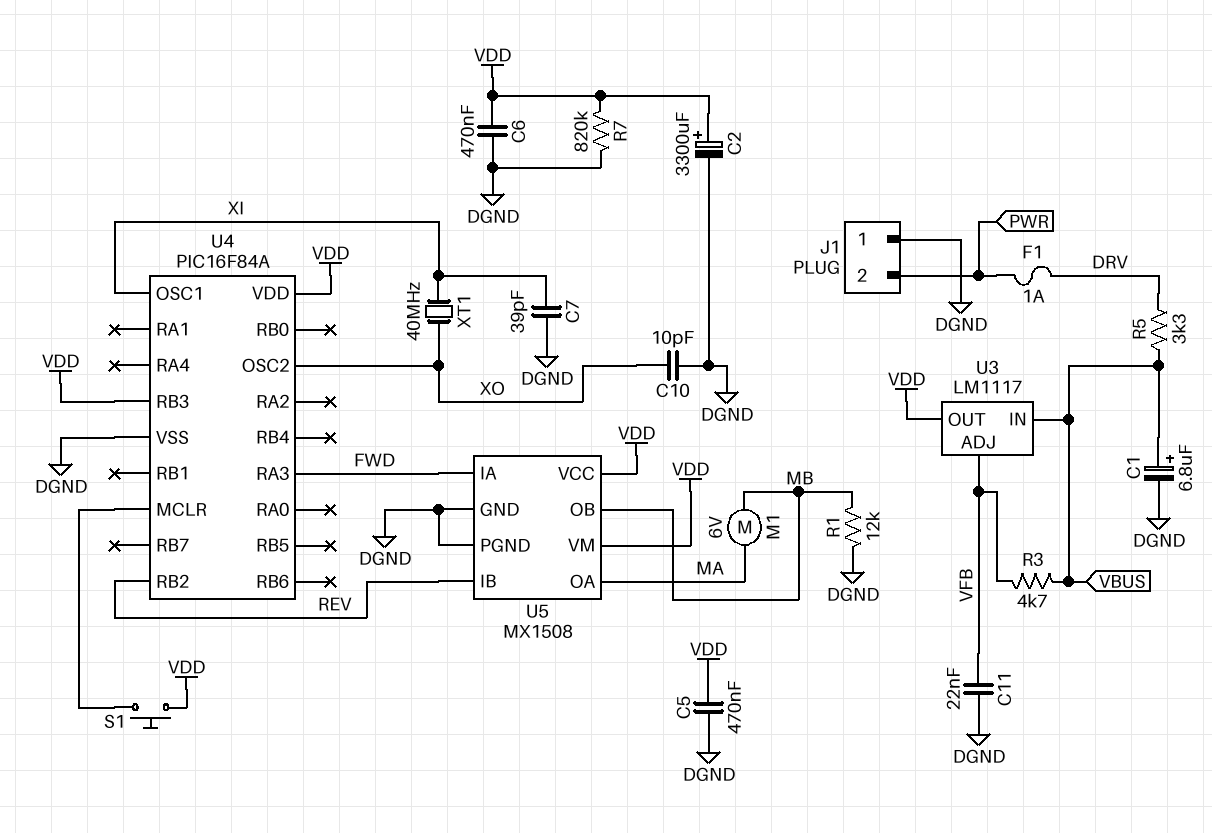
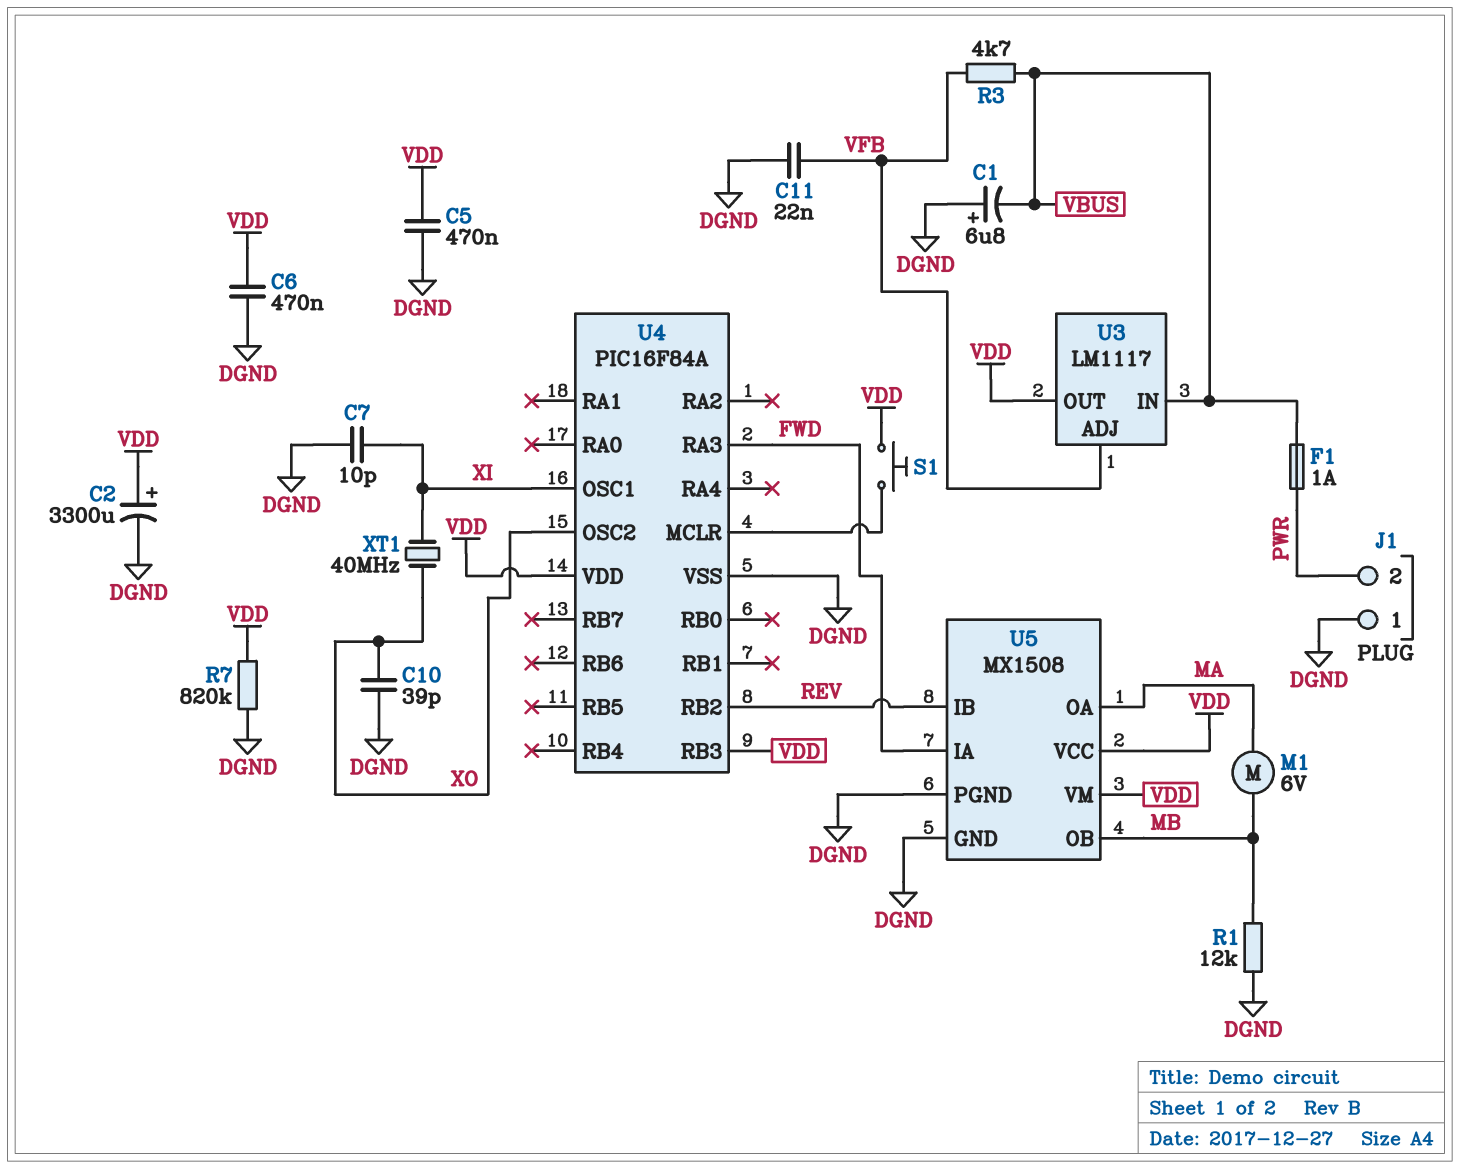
C1: 6.8uF (plus VBUS, minus DGND) -> 6.8uF (plus DGND, minus VBUS)
C7: 39pF (DGND, XI) -> 10pF (DGND, XI)
C10: 10pF (DGND, XO) -> 39pF (DGND, XO)
F1: 1A (DRV, PWR) -> 1A (PWR, VBUS)
R5: 3.3k (DRV, VBUS) -> none

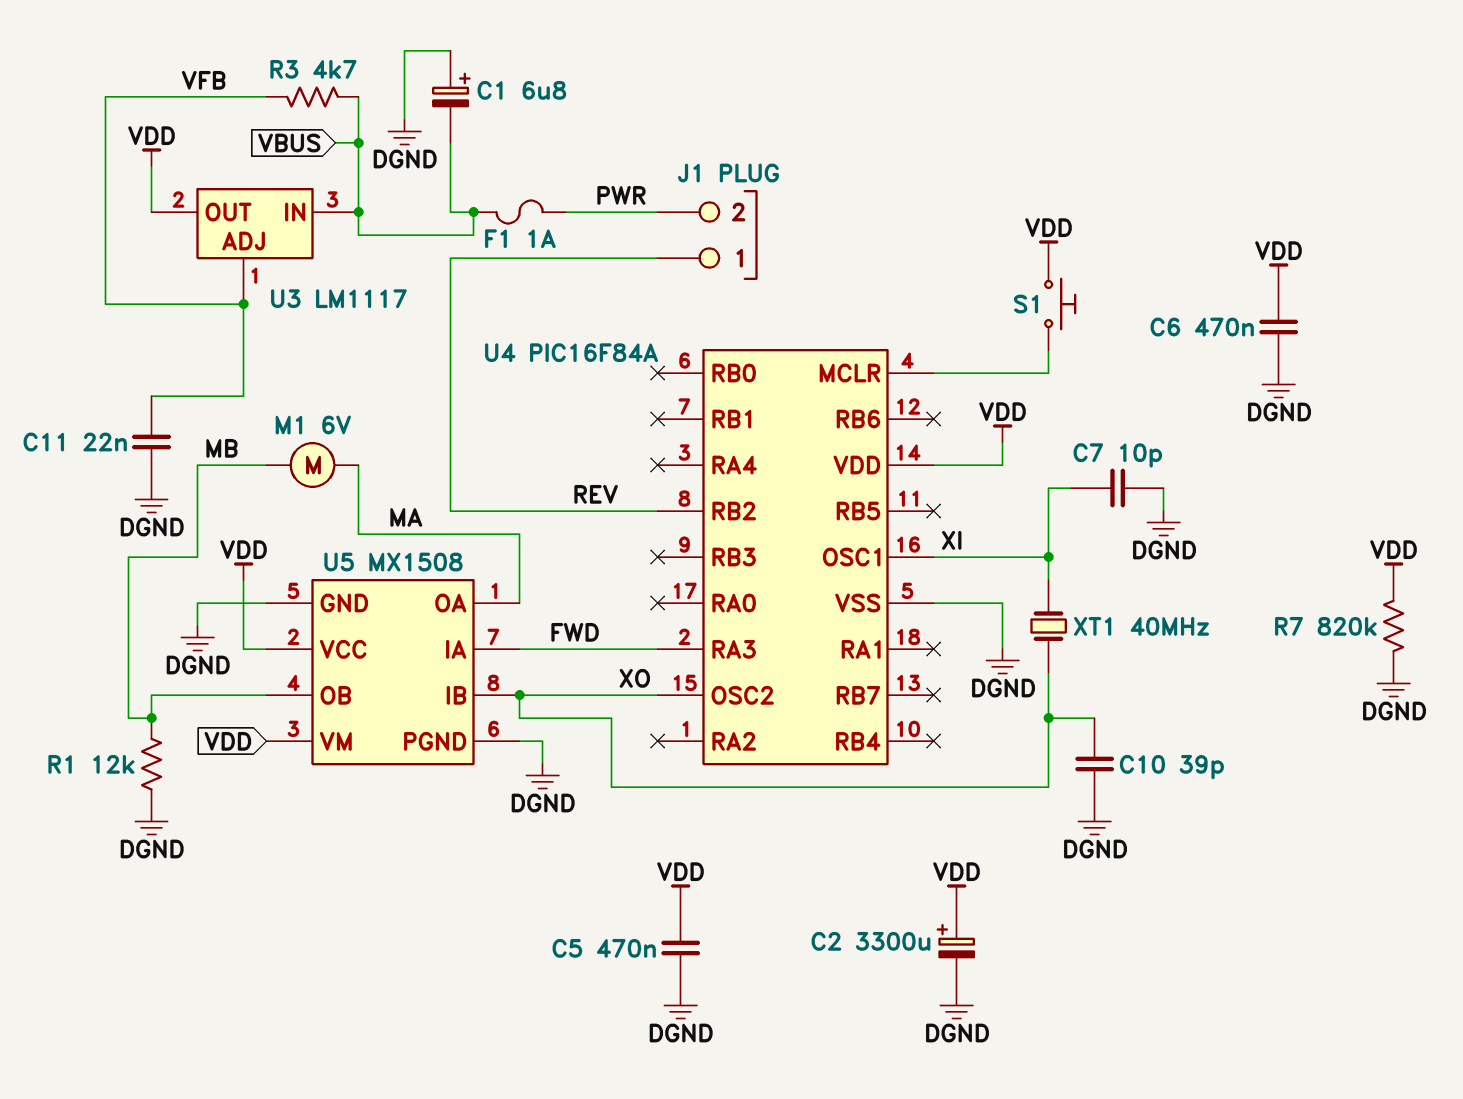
J1 pin 1: DGND -> REV
U4 pin RB3: VDD -> none
U5 pin IB: REV -> XO

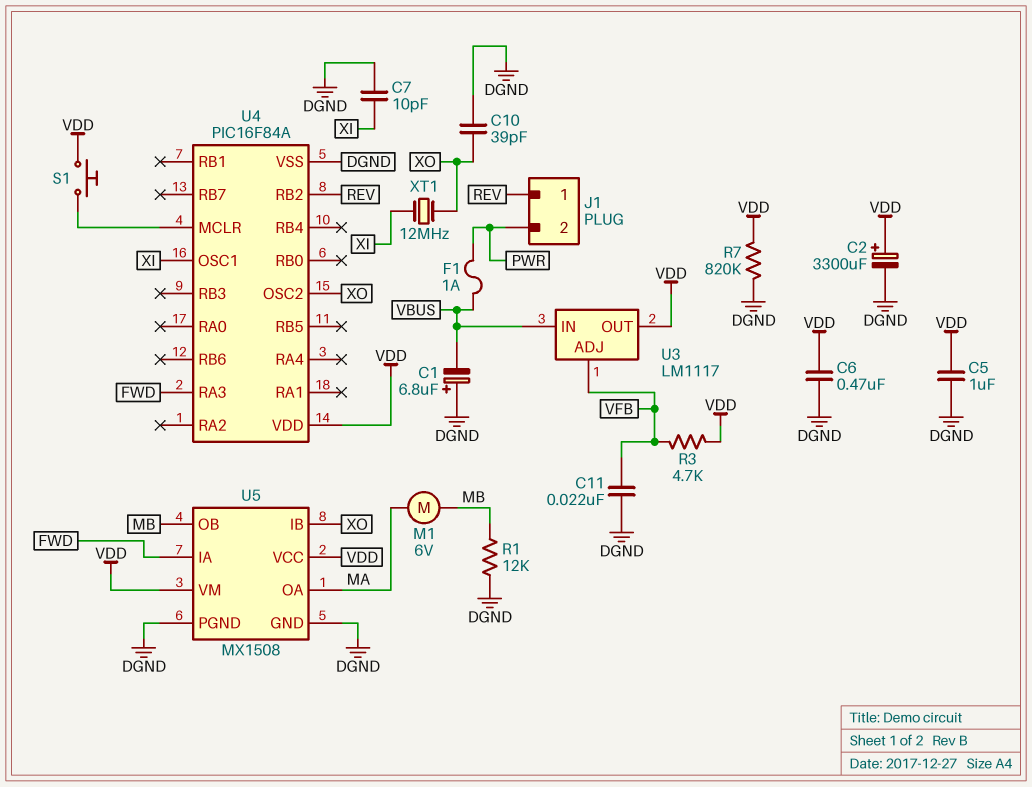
C5: 470nF (DGND, VDD) -> 1uF (DGND, VDD)
R3: 4.7k (VBUS, VFB) -> 4.7k (VDD, VFB)
XT1: 40MHz (XI, XO) -> 12MHz (XI, XO)

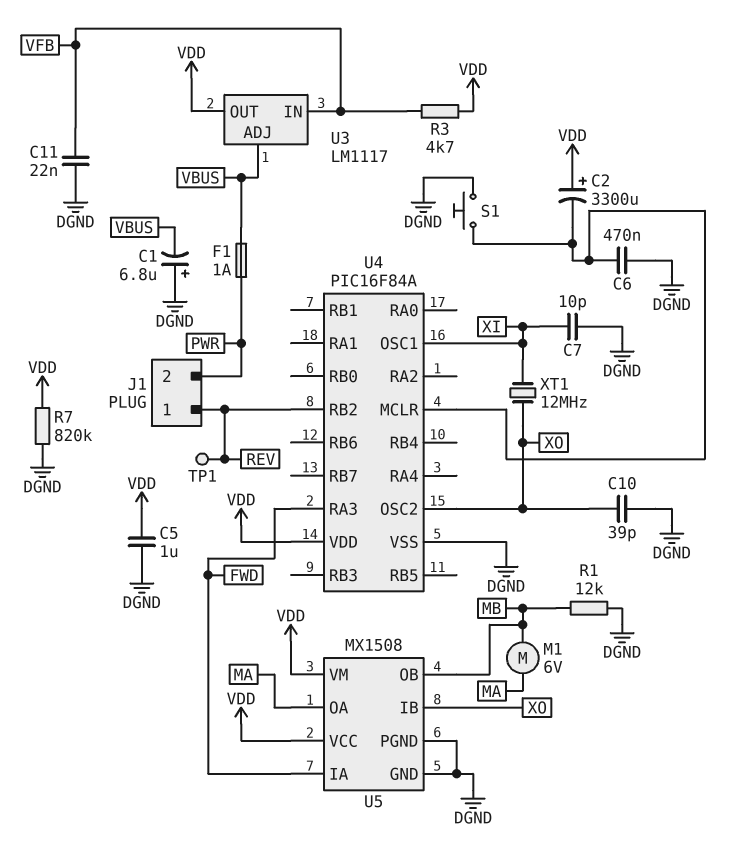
C2: 3300uF (plus VDD, minus DGND) -> 3300uF (plus VDD, minus U4/MCLR)
C6: 470nF (DGND, VDD) -> 470nF (DGND, U4/MCLR)
S1: button (U4/MCLR, VDD) -> button (DGND, U4/MCLR)
TP1: none -> test point (REV)
U3 pin ADJ: VFB -> VBUS
U3 pin IN: VBUS -> VFB

